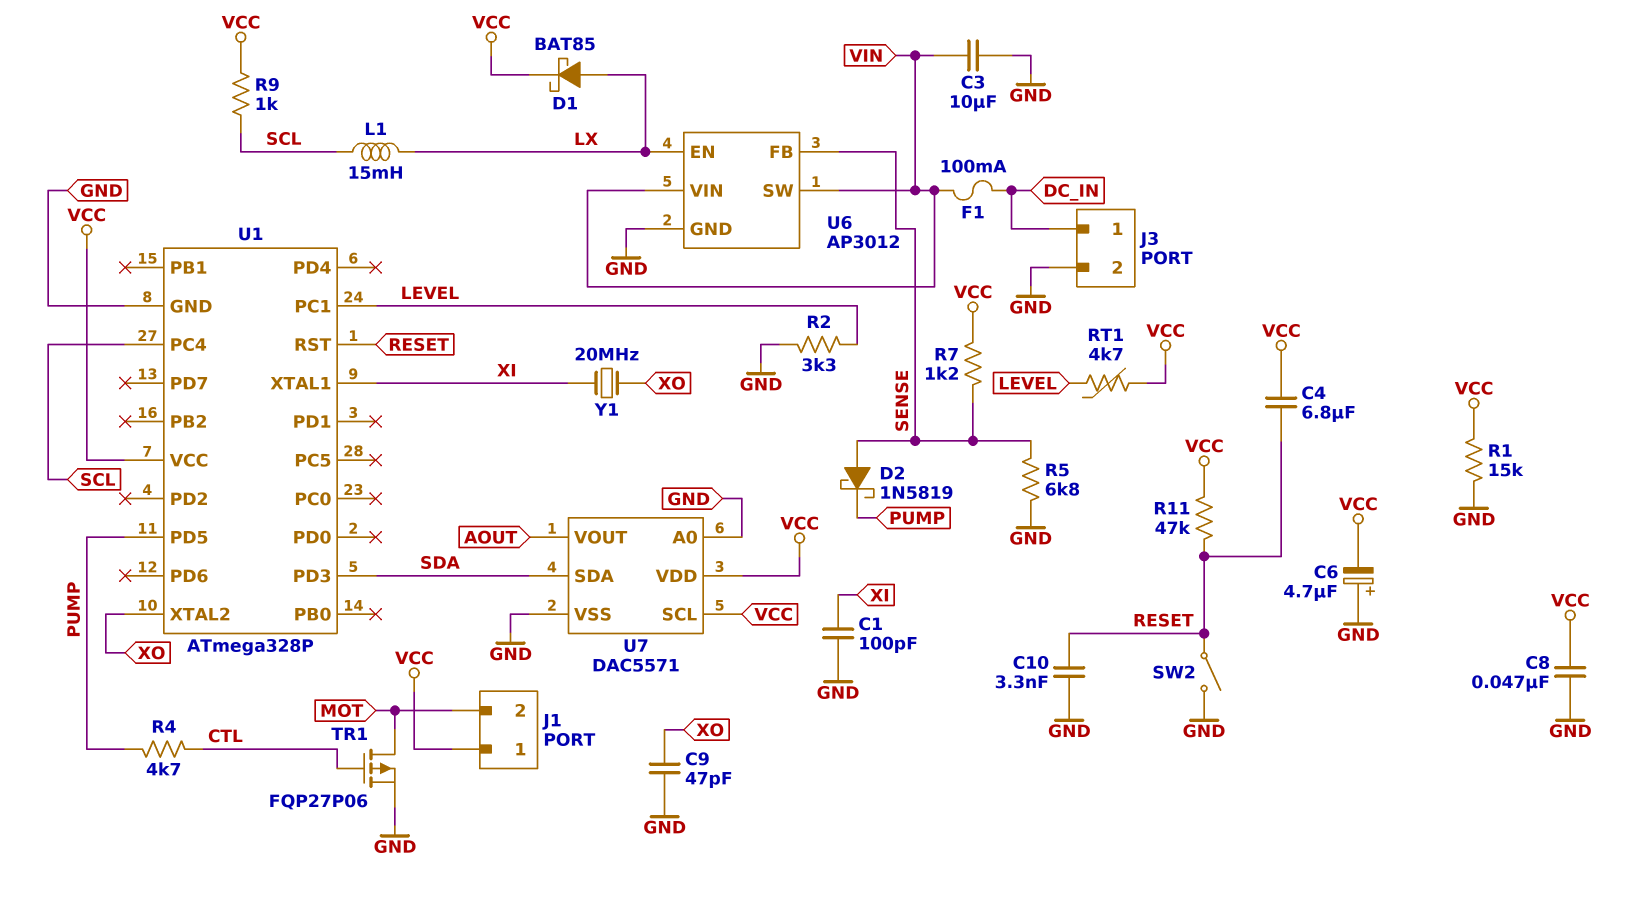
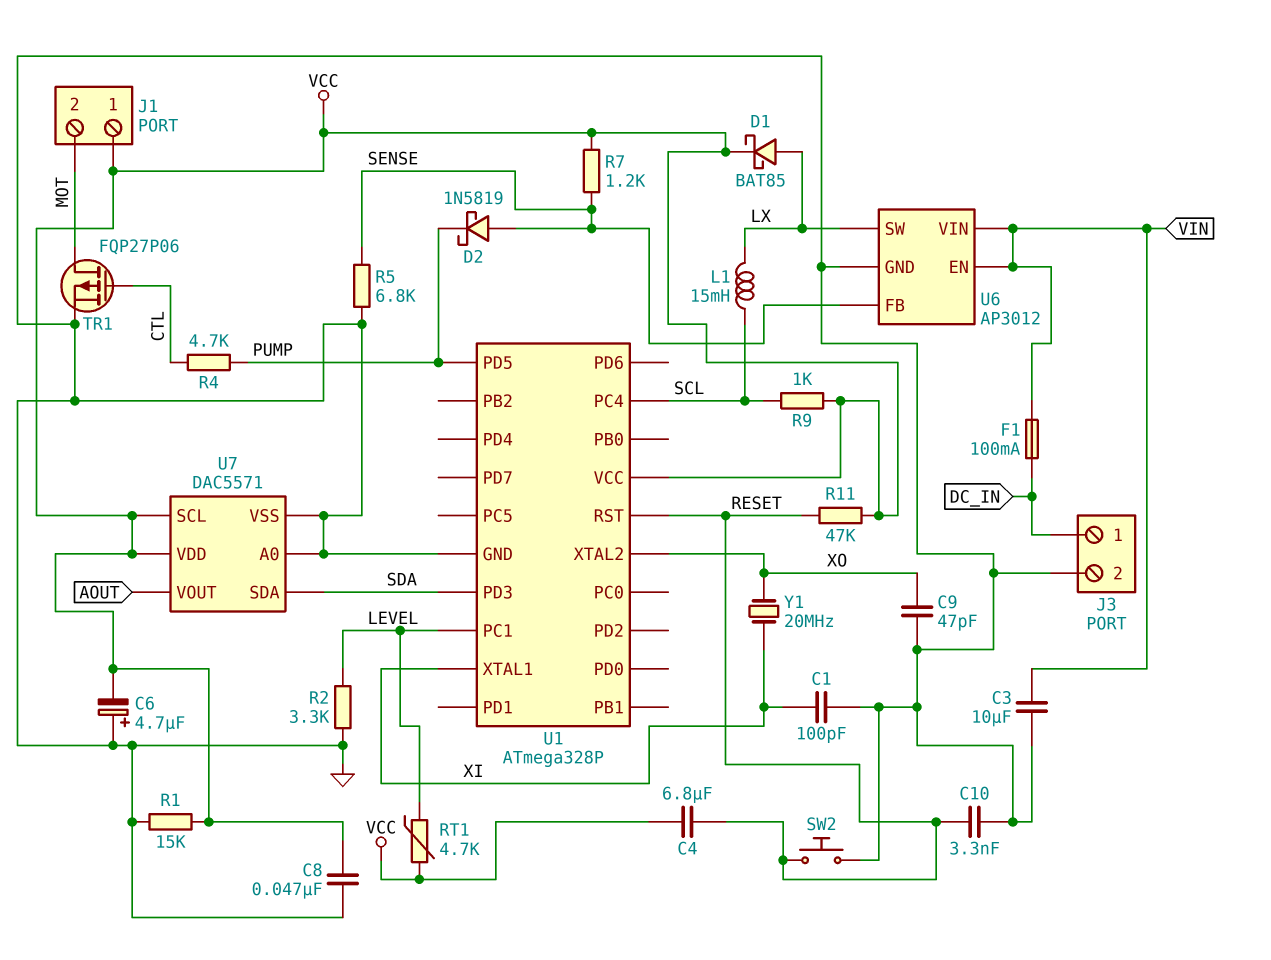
SW2: switch (GND, RESET) -> button (GND, RESET)
U6 pin EN: LX -> VIN
U6 pin SW: VIN -> LX

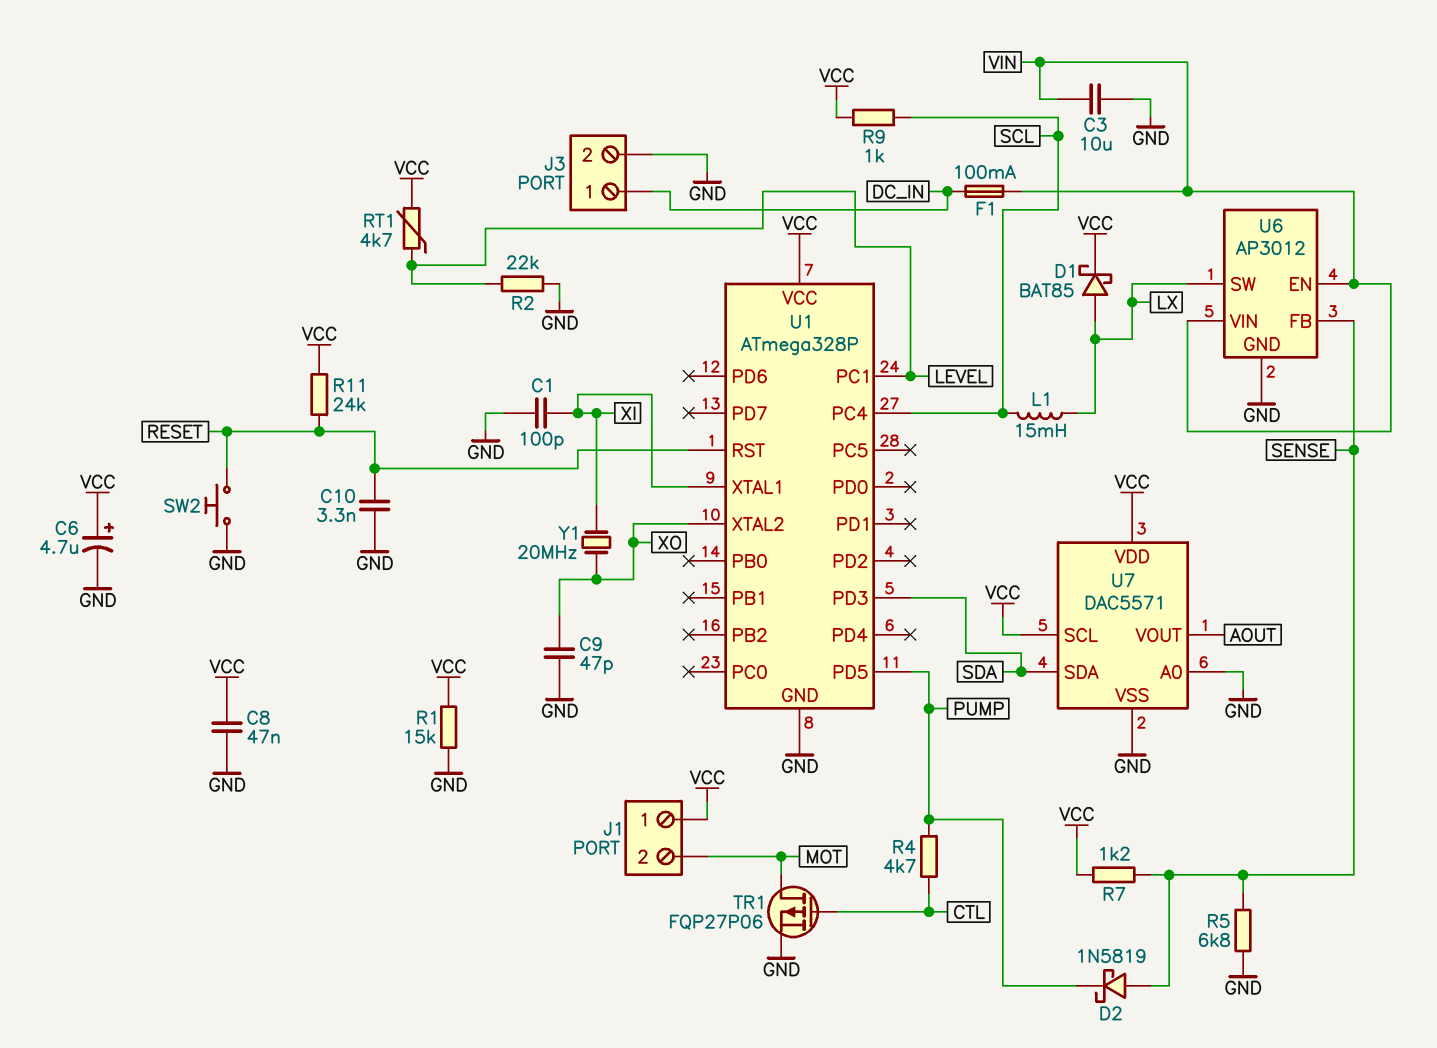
C4: 6.8uF (RESET, VCC) -> none
C6: 4.7uF (plus GND, minus VCC) -> 4.7uF (plus VCC, minus GND)
R2: 3.3k (GND, LEVEL) -> 22k (GND, LEVEL)
R11: 47k (RESET, VCC) -> 24k (RESET, VCC)

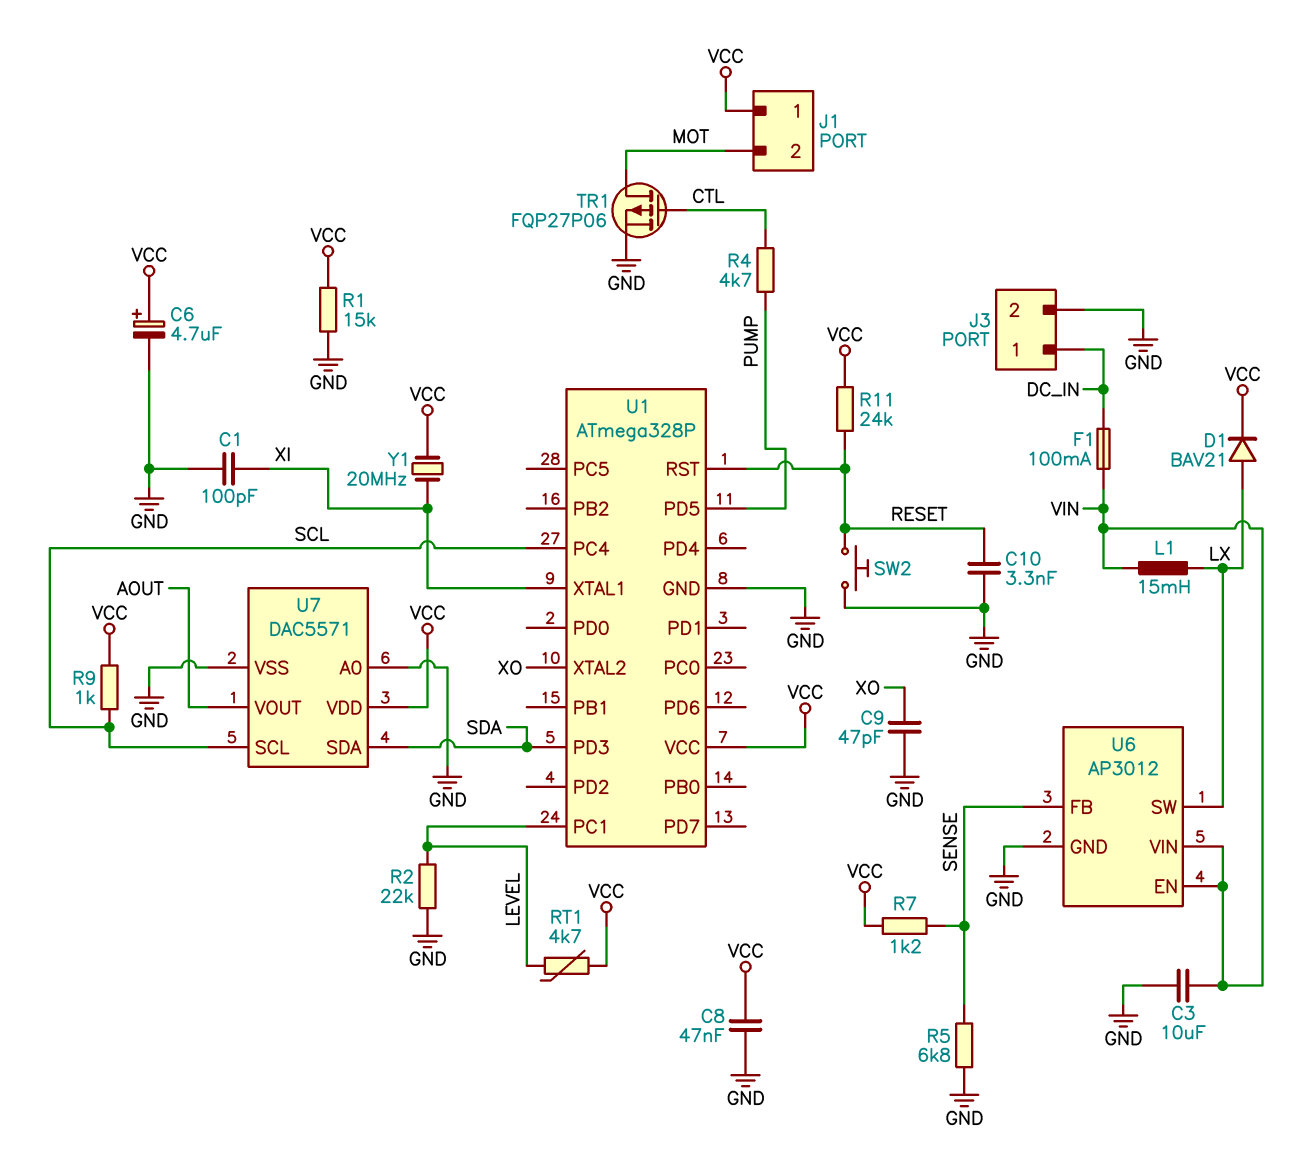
D1: schottky BAT85 (A LX, K VCC) -> diode BAV21 (A LX, K VCC)
D2: schottky 1N5819 (A SENSE, K PUMP) -> none
L1: 15mH (LX, SCL) -> 15mH (LX, VIN)
U7 pin SCL: VCC -> SCL
Y1: 20MHz (XI, XO) -> 20MHz (VCC, XI)

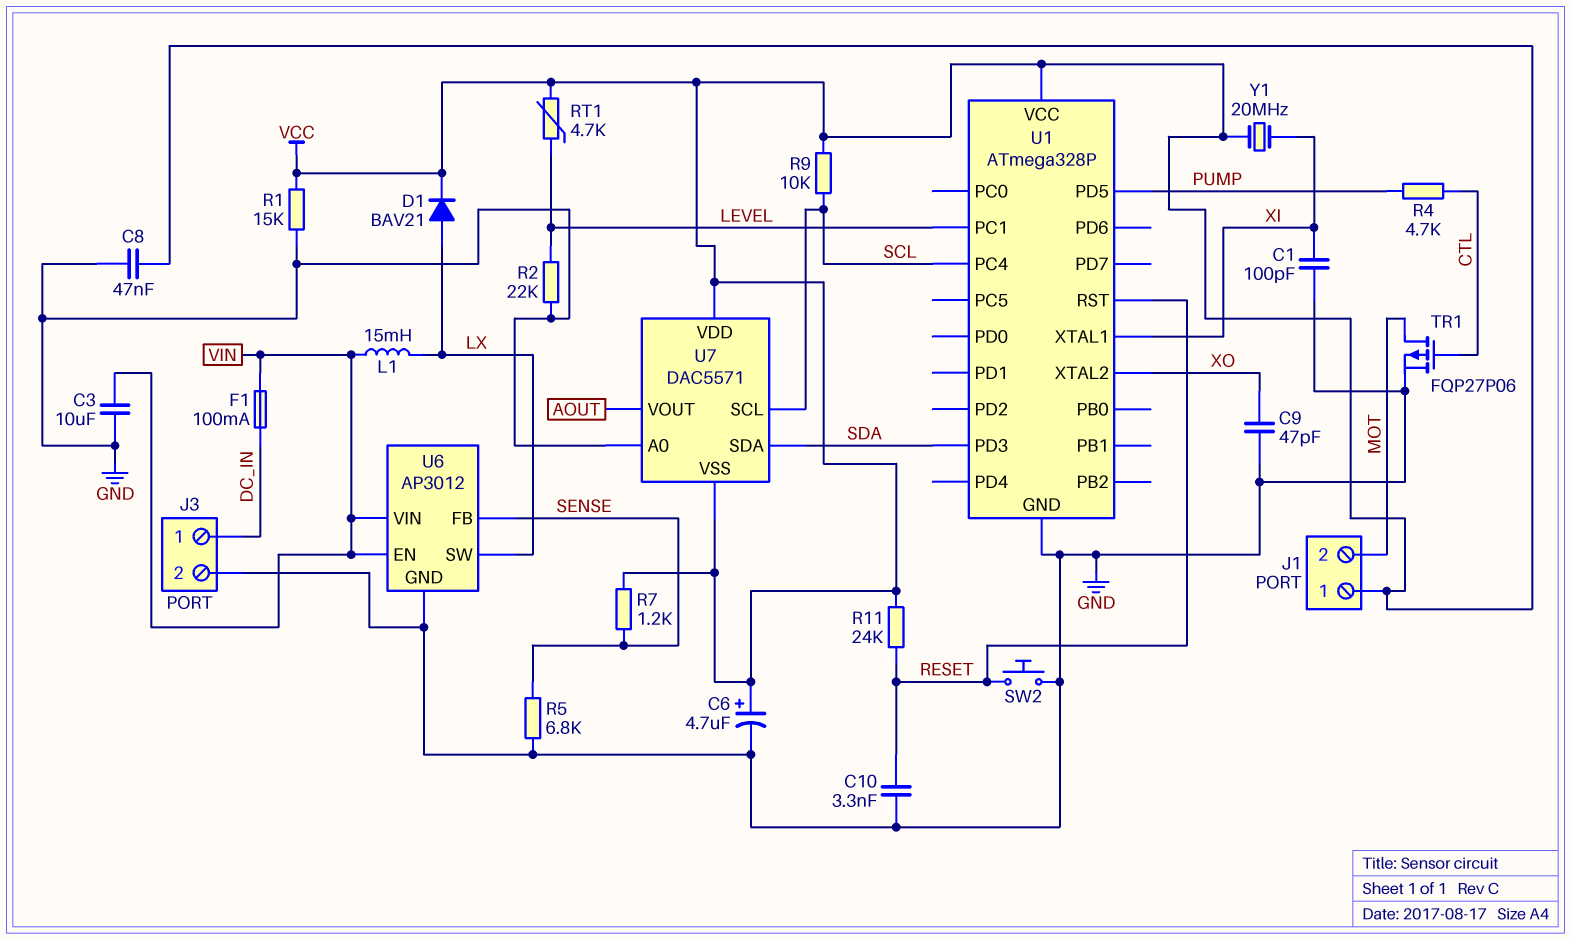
R9: 1k (SCL, VCC) -> 10k (SCL, VCC)
U7 pin VSS: GND -> VCC

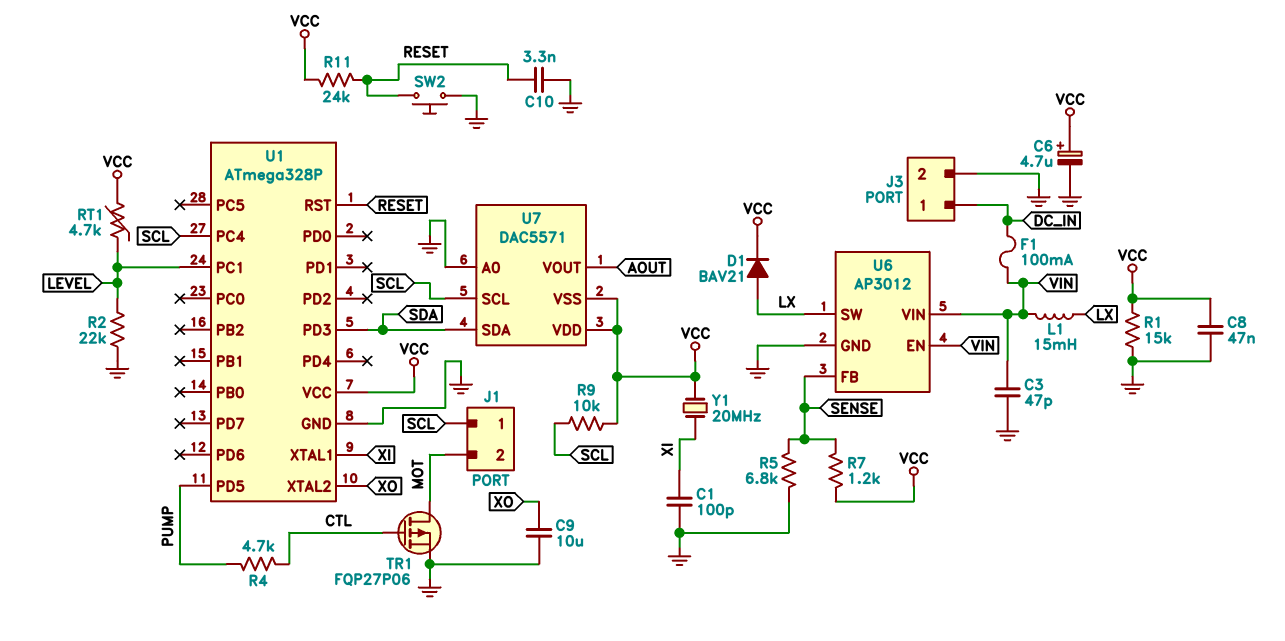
C3: 10uF (GND, VIN) -> 47pF (GND, VIN)
C9: 47pF (GND, XO) -> 10uF (GND, XO)
J1 pin 1: VCC -> SCL

